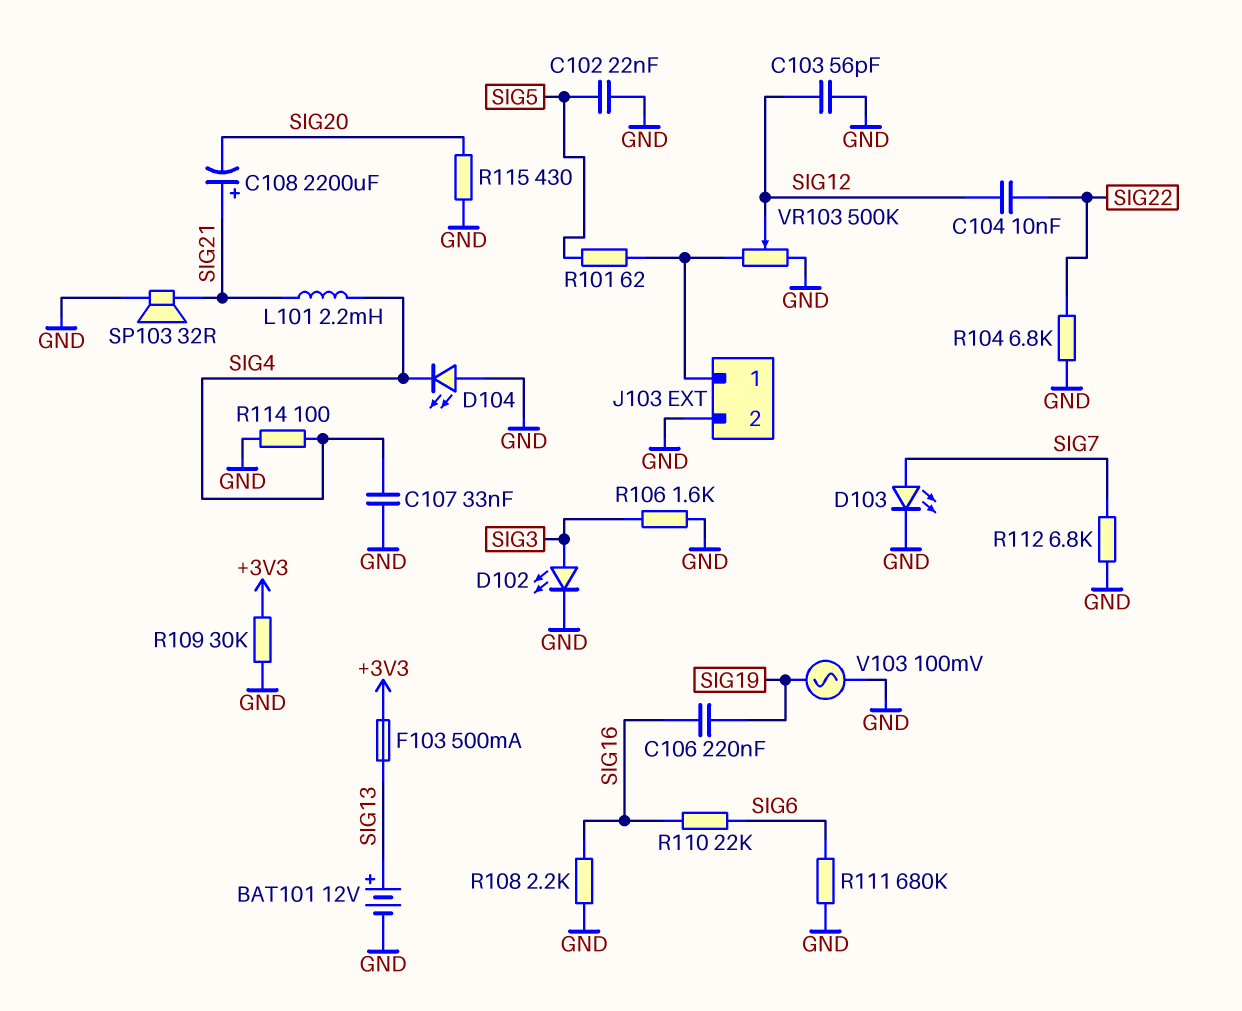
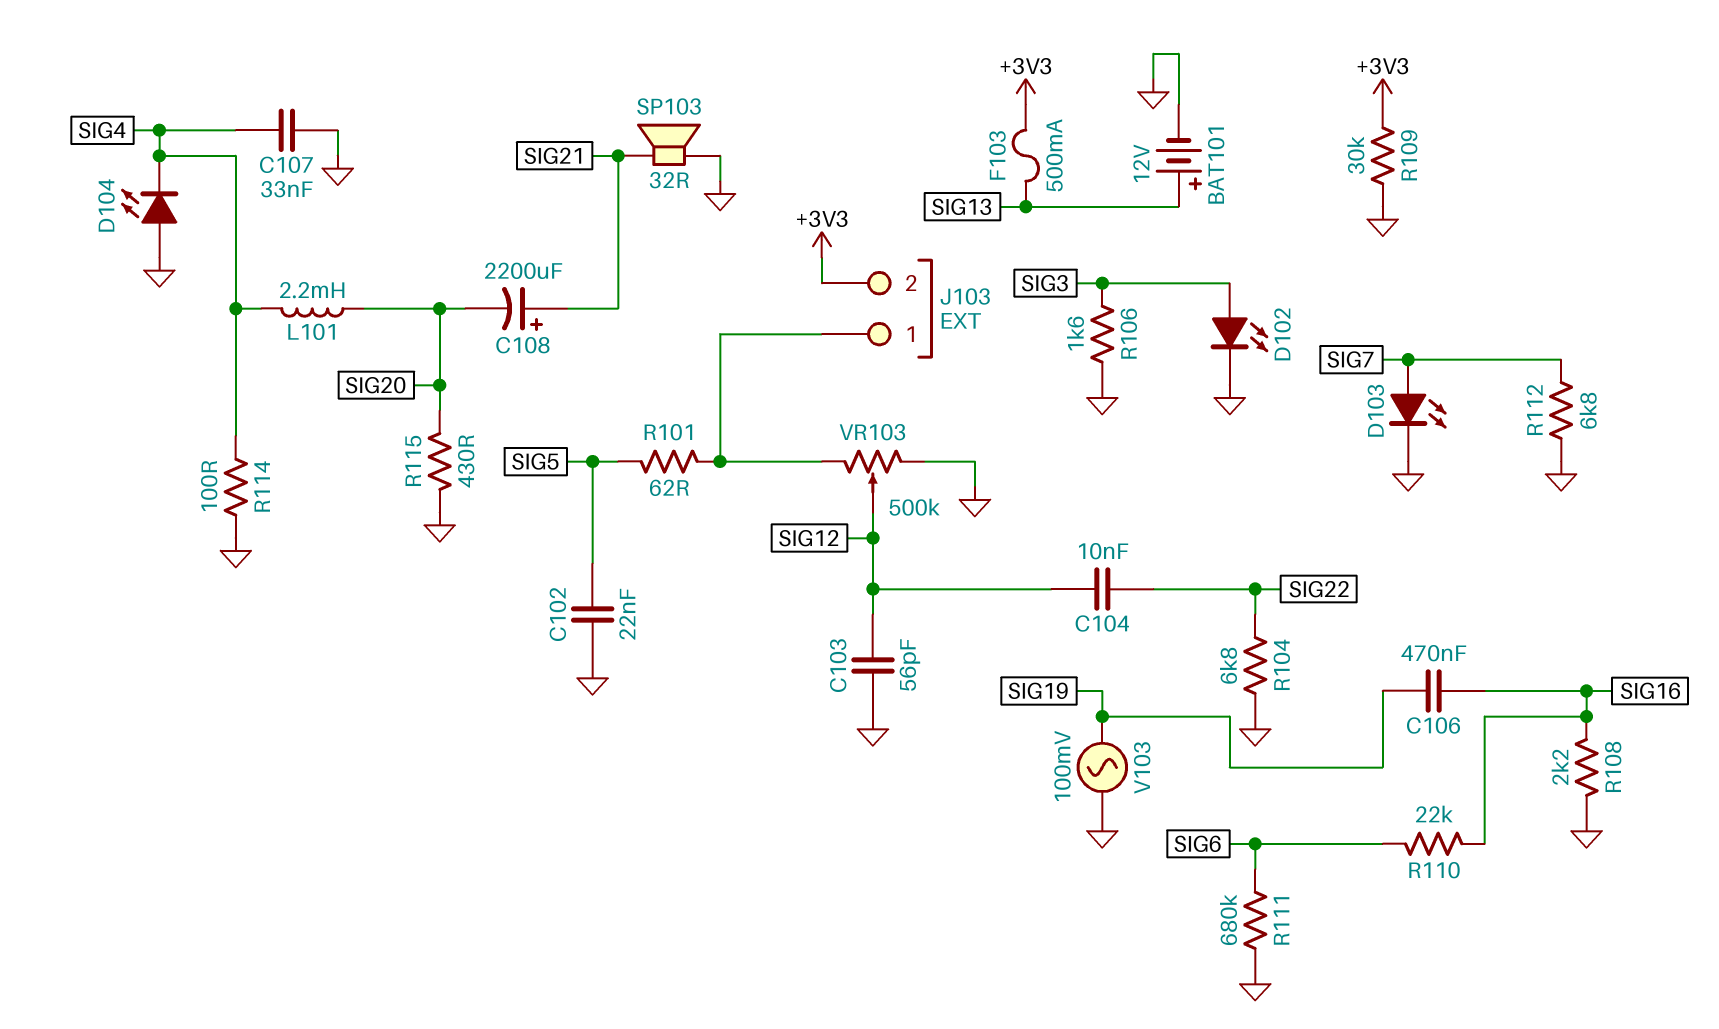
C106: 220nF (SIG16, SIG19) -> 470nF (SIG16, SIG19)
J103 pin 2: GND -> +3V3
L101: 2.2mH (SIG4, SIG21) -> 2.2mH (SIG4, SIG20)

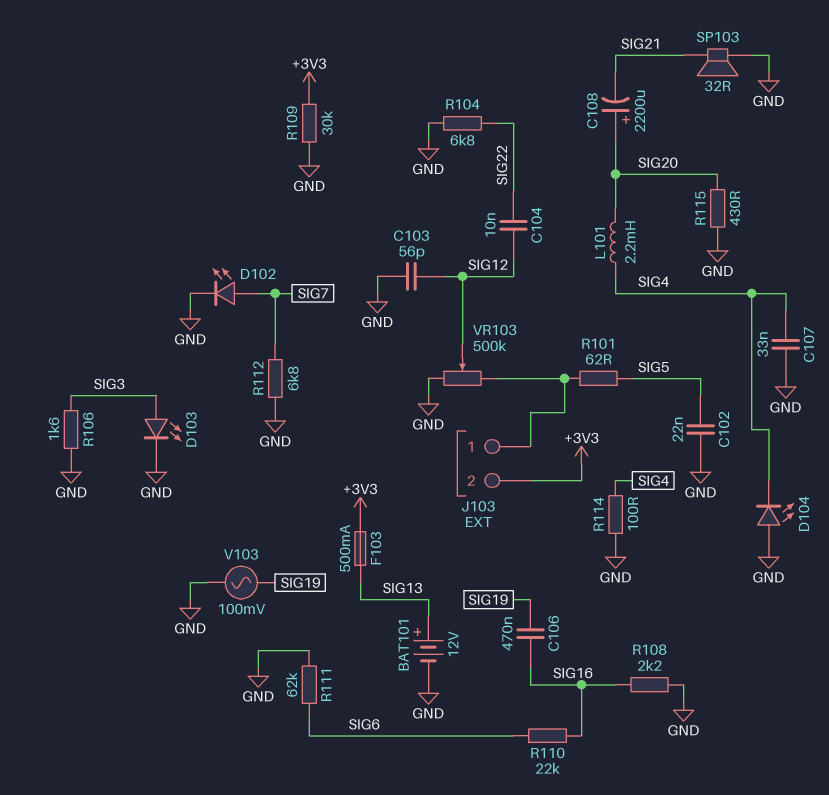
C108: 2200uF (plus SIG21, minus SIG20) -> 2200uF (plus SIG20, minus SIG21)
D102: LED (A SIG3, K GND) -> LED (A SIG7, K GND)
D103: LED (A SIG7, K GND) -> LED (A SIG3, K GND)
R111: 680k (GND, SIG6) -> 62k (GND, SIG6)

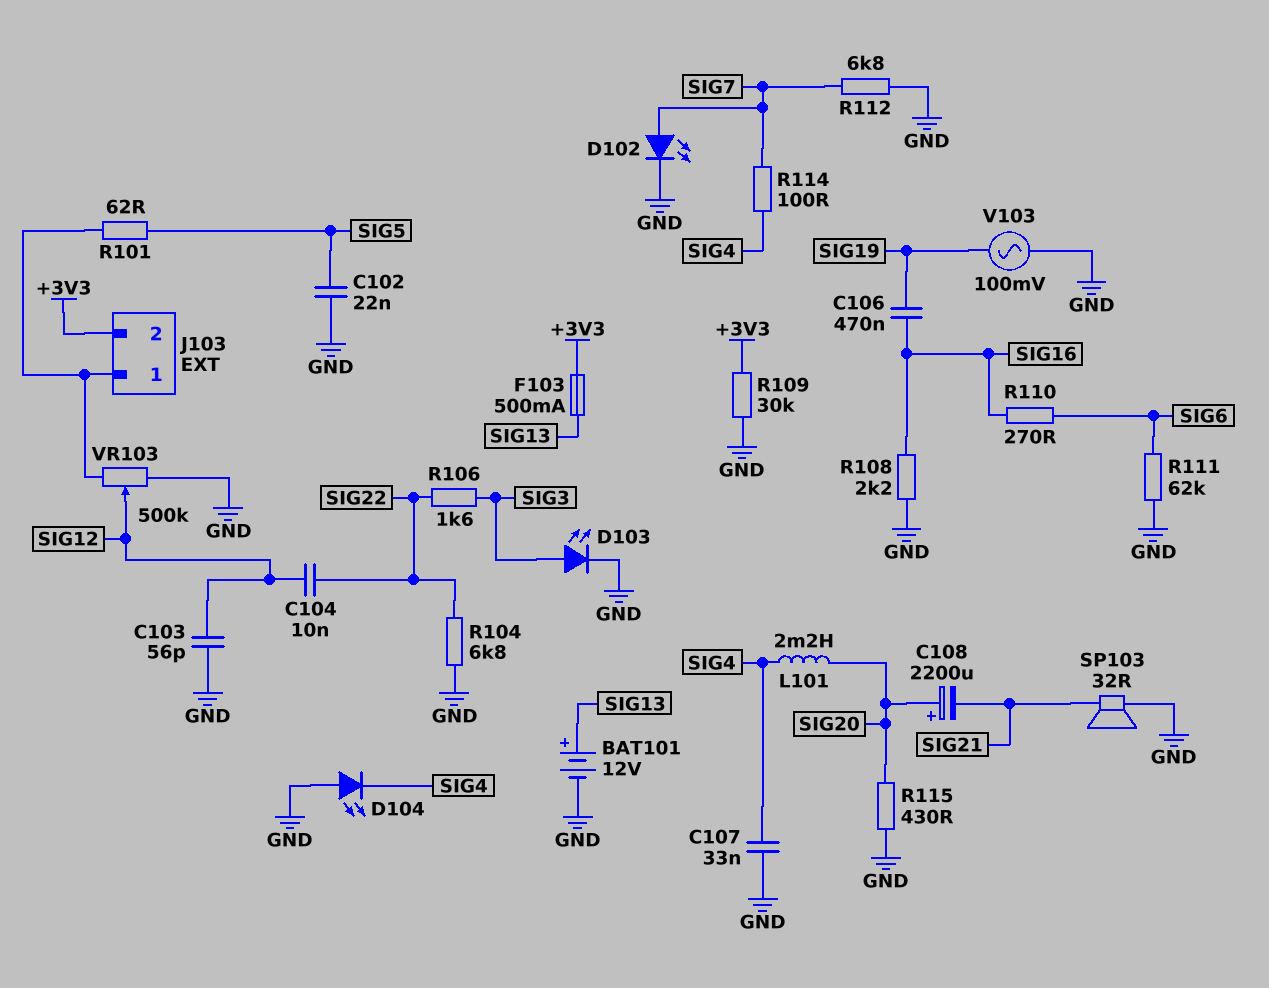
R106: 1.6k (GND, SIG3) -> 1.6k (SIG3, SIG22)
R110: 22k (SIG6, SIG16) -> 270 (SIG6, SIG16)
R114: 100 (GND, SIG4) -> 100 (SIG4, SIG7)

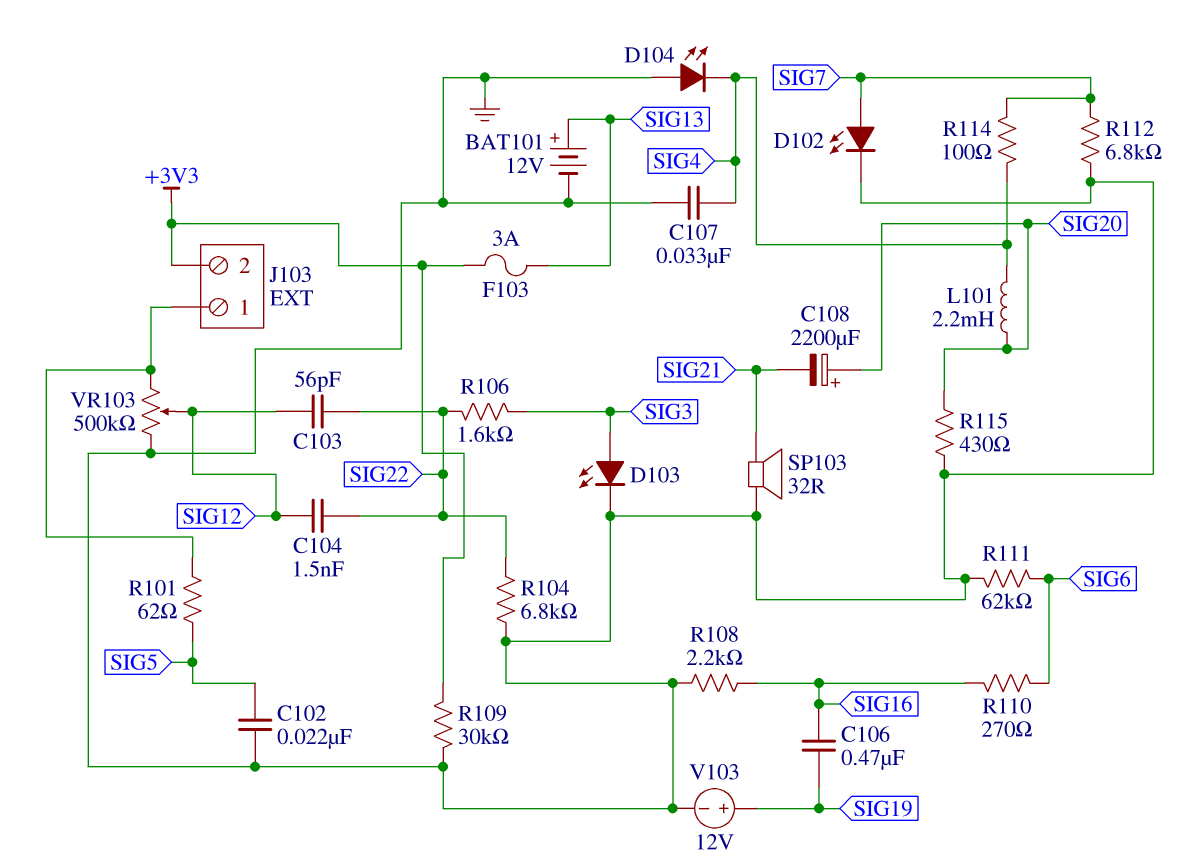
C103: 56pF (GND, SIG12) -> 56pF (SIG12, SIG22)
C104: 10nF (SIG12, SIG22) -> 1.5nF (SIG12, SIG22)
F103: 500mA (+3V3, SIG13) -> 3A (+3V3, SIG13)
V103: AC 100mV (GND, SIG19) -> 12V (plus SIG19, minus GND)

